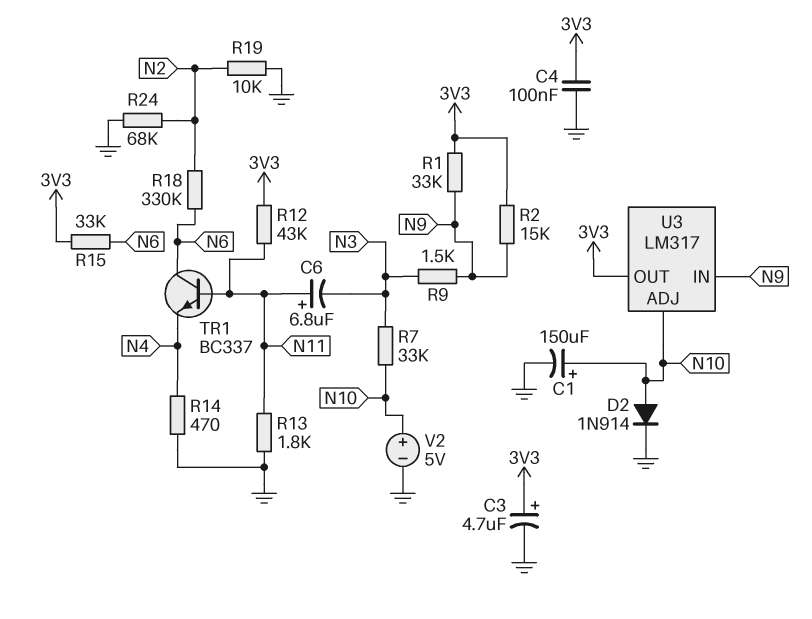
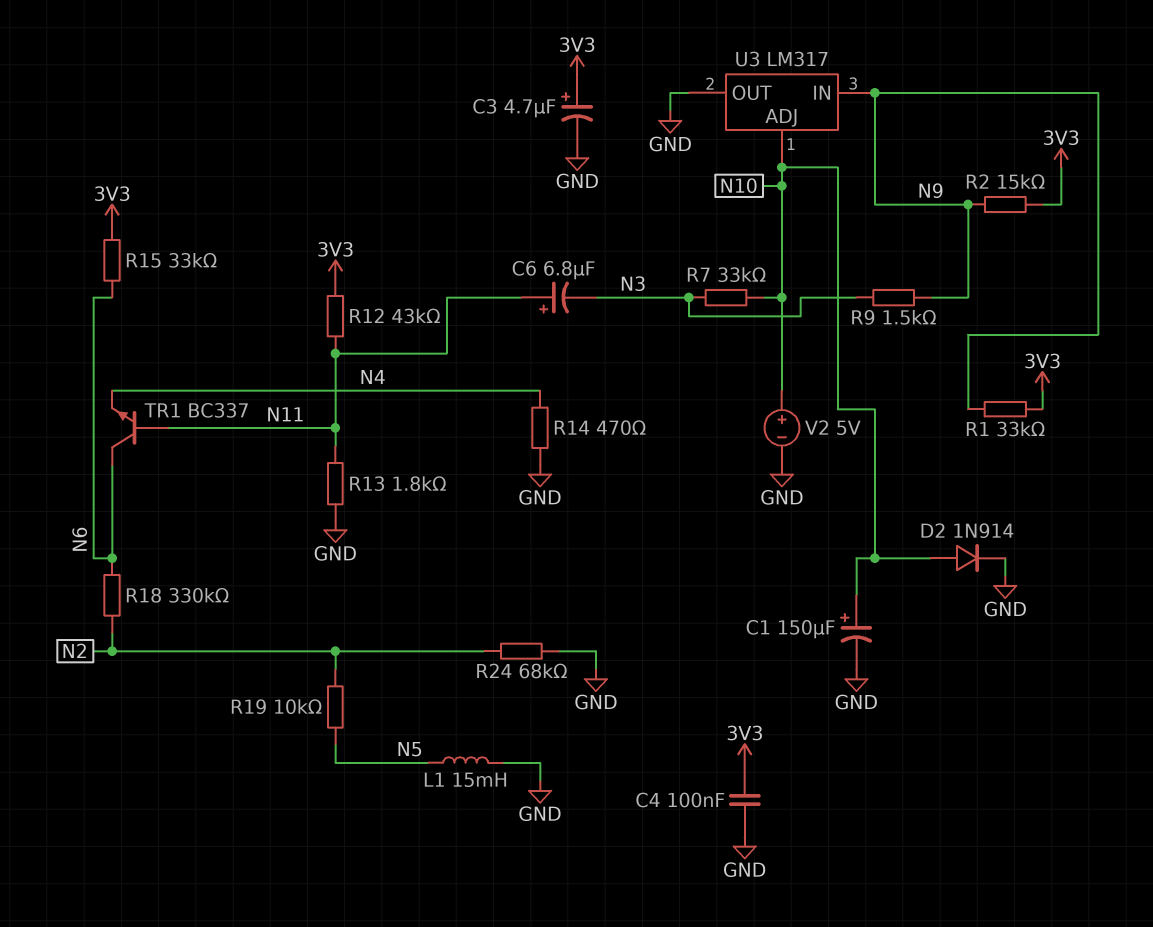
L1: none -> 15mH (GND, N5)
R19: 10k (GND, N2) -> 10k (N2, N5)
U3 pin OUT: 3V3 -> GND

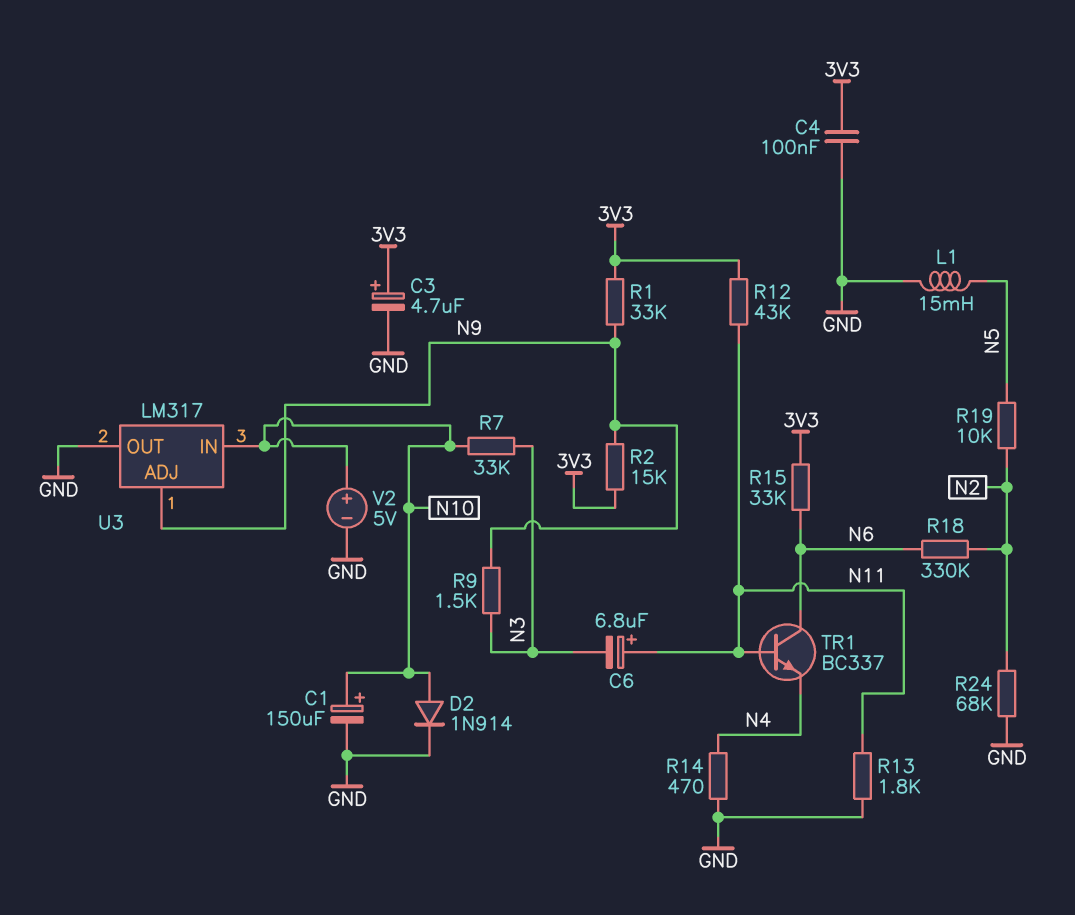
U3 pin ADJ: N10 -> N9
U3 pin IN: N9 -> N10

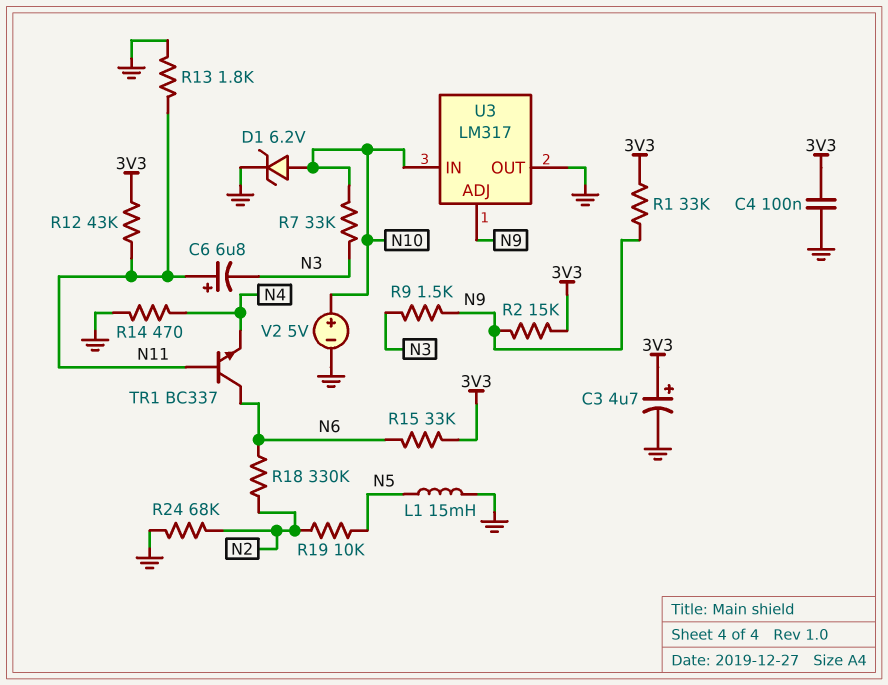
C1: 150uF (plus N10, minus GND) -> none
D1: none -> zener 6.2V (A N10, K GND)
D2: diode 1N914 (A N10, K GND) -> none

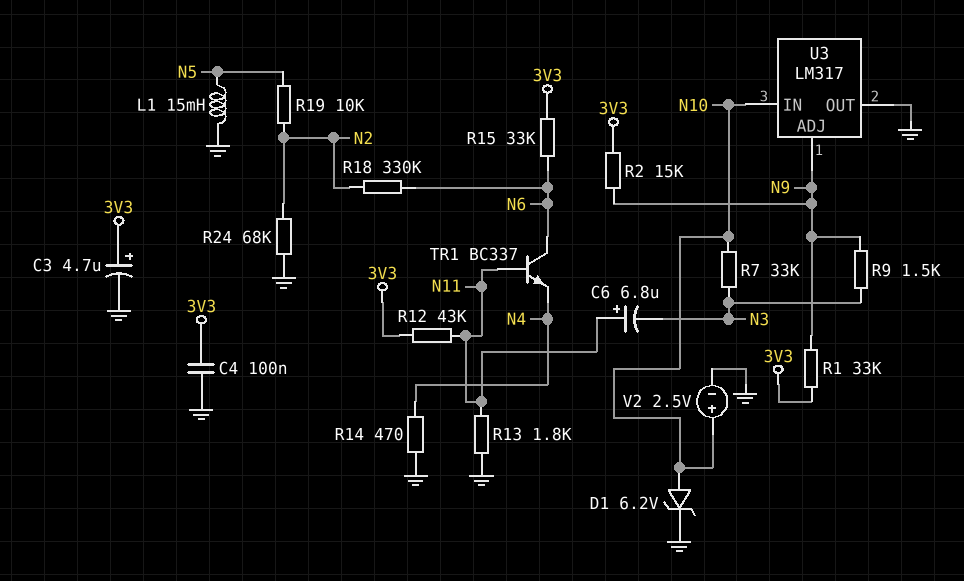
V2: 5V (plus N10, minus GND) -> 2.5V (plus N10, minus GND)

